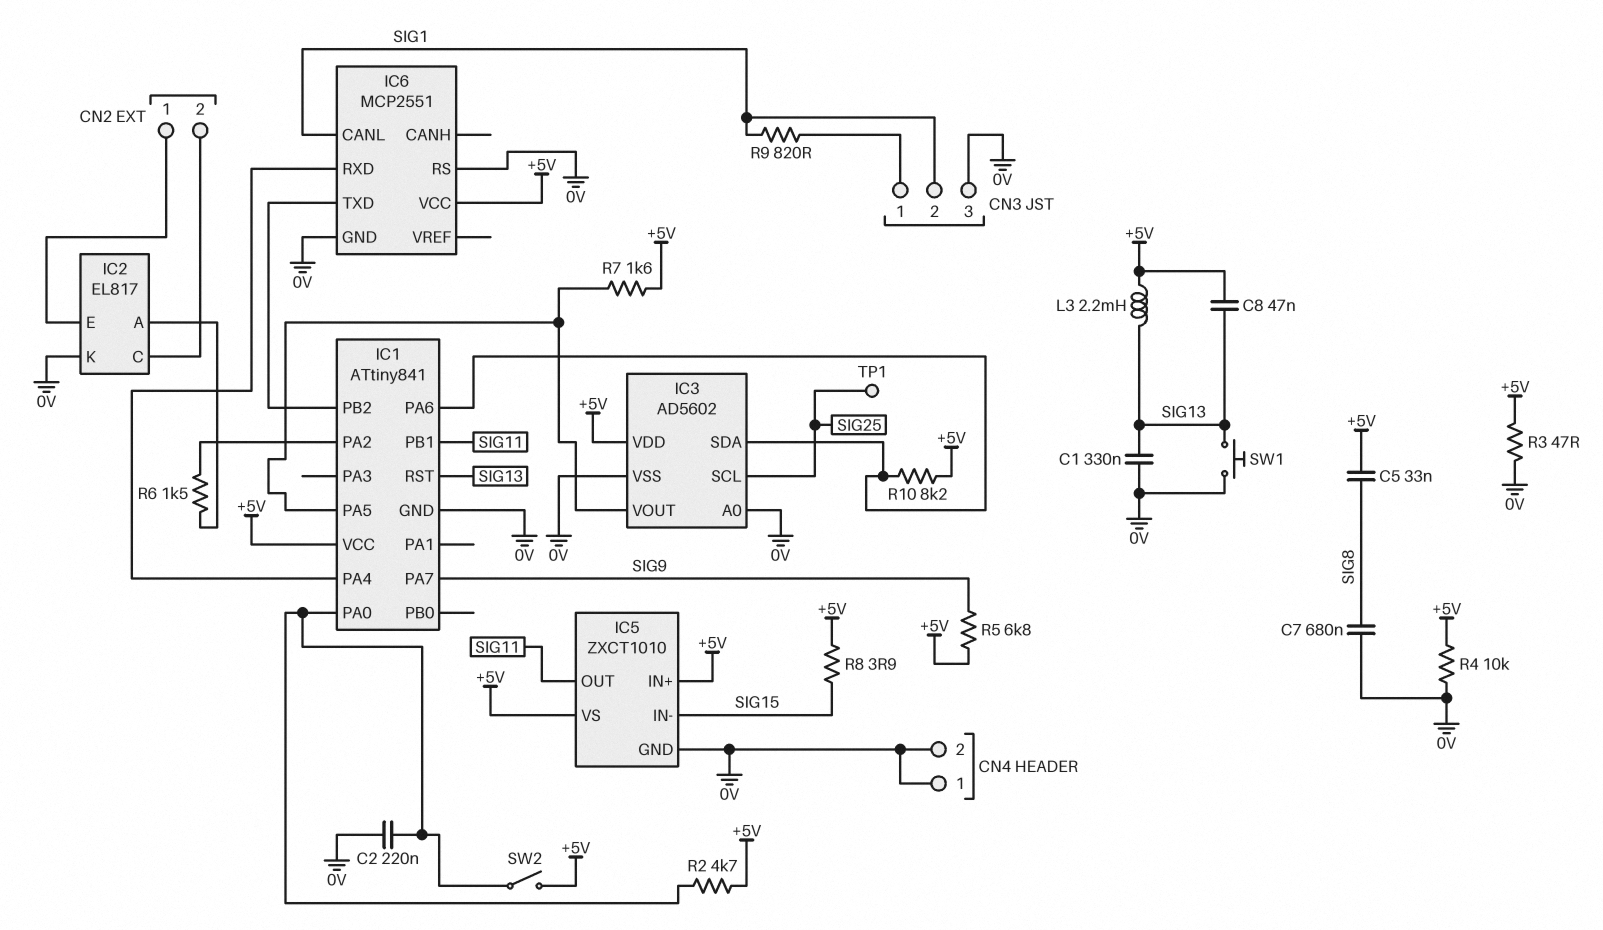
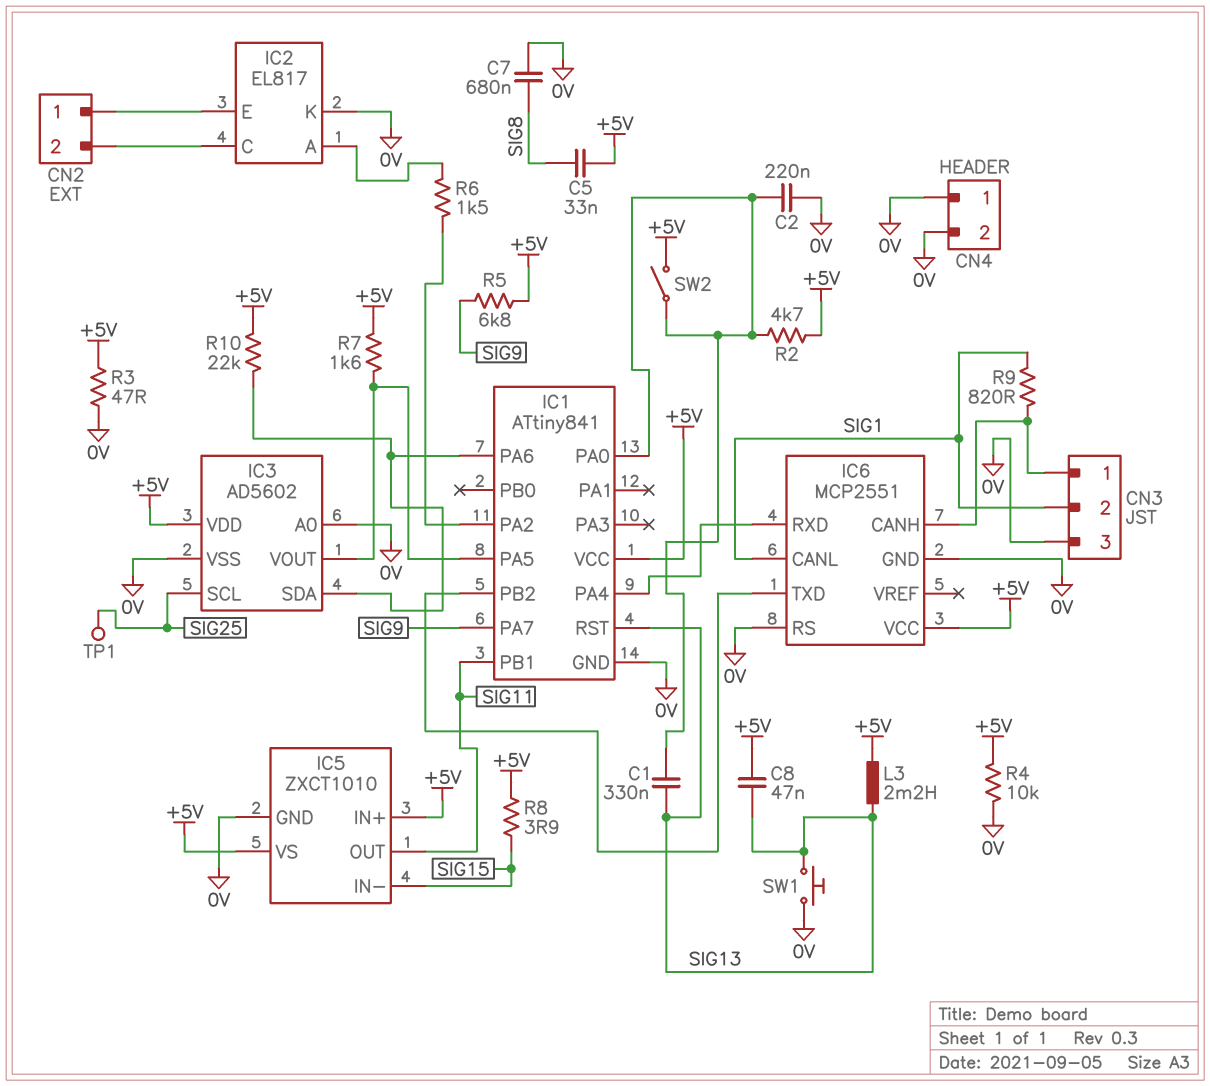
C1: 330nF (0V, SIG13) -> 330nF (IC1/PA0, SIG13)
IC6 pin CANH: none -> CN3/1
R10: 8.2k (+5V, IC1/PA6) -> 22k (+5V, IC1/PA6)

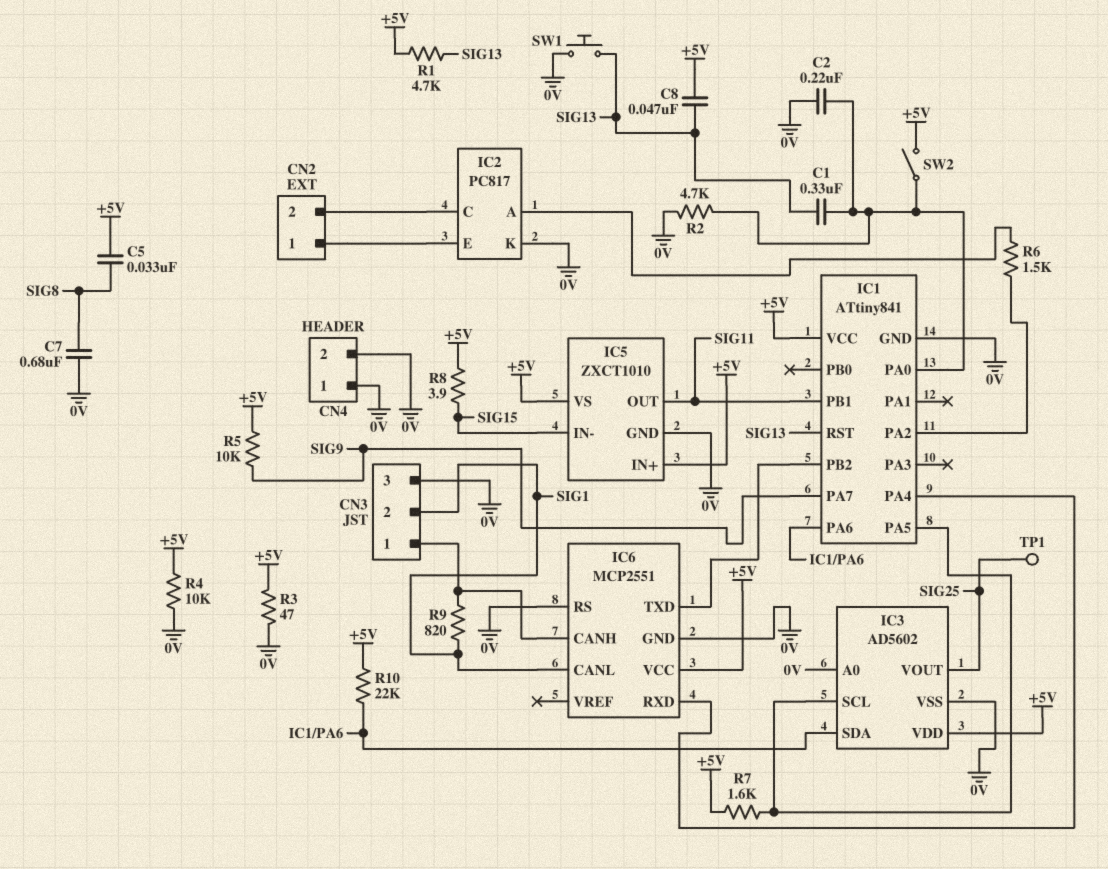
IC2: EL817 -> PC817
IC3 pin SCL: SIG25 -> IC1/PA5
IC3 pin VOUT: IC1/PA5 -> SIG25
L3: 2.2mH (+5V, SIG13) -> none
R1: none -> 4.7k (+5V, SIG13)
R2: 4.7k (+5V, IC1/PA0) -> 4.7k (0V, IC1/PA0)
R5: 6.8k (+5V, SIG9) -> 10k (+5V, SIG9)

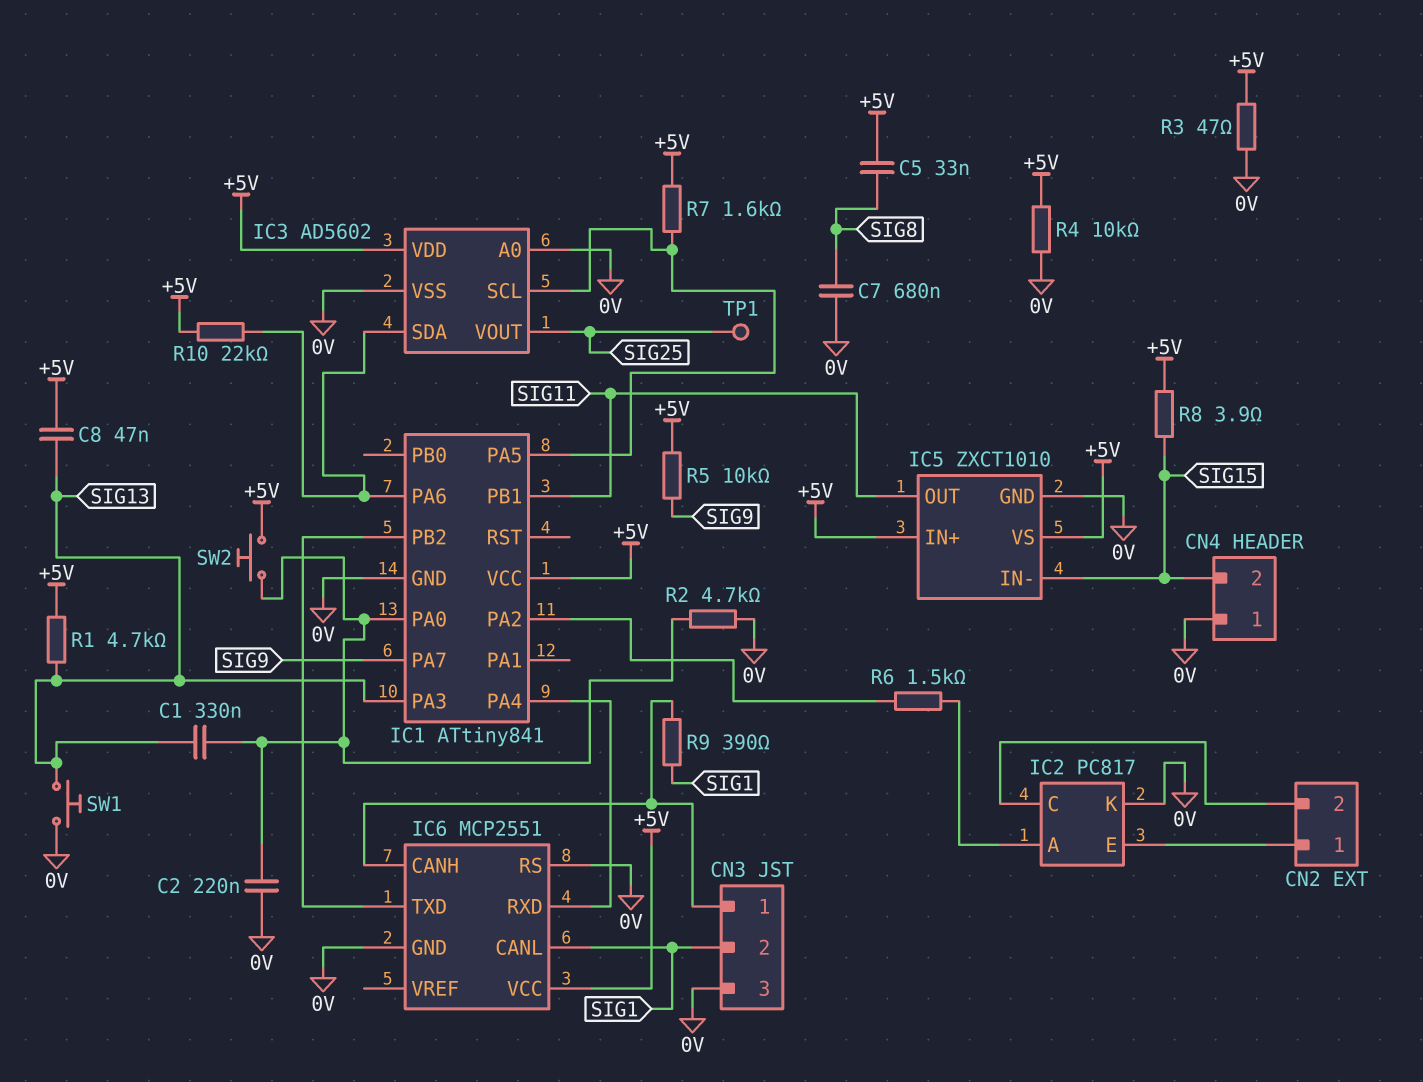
CN4 pin 2: 0V -> SIG15
IC1 pin PA3: none -> SIG13
IC1 pin RST: SIG13 -> none
R9: 820 (CN3/1, SIG1) -> 390 (CN3/1, SIG1)
SW2: switch (+5V, IC1/PA0) -> button (+5V, IC1/PA0)

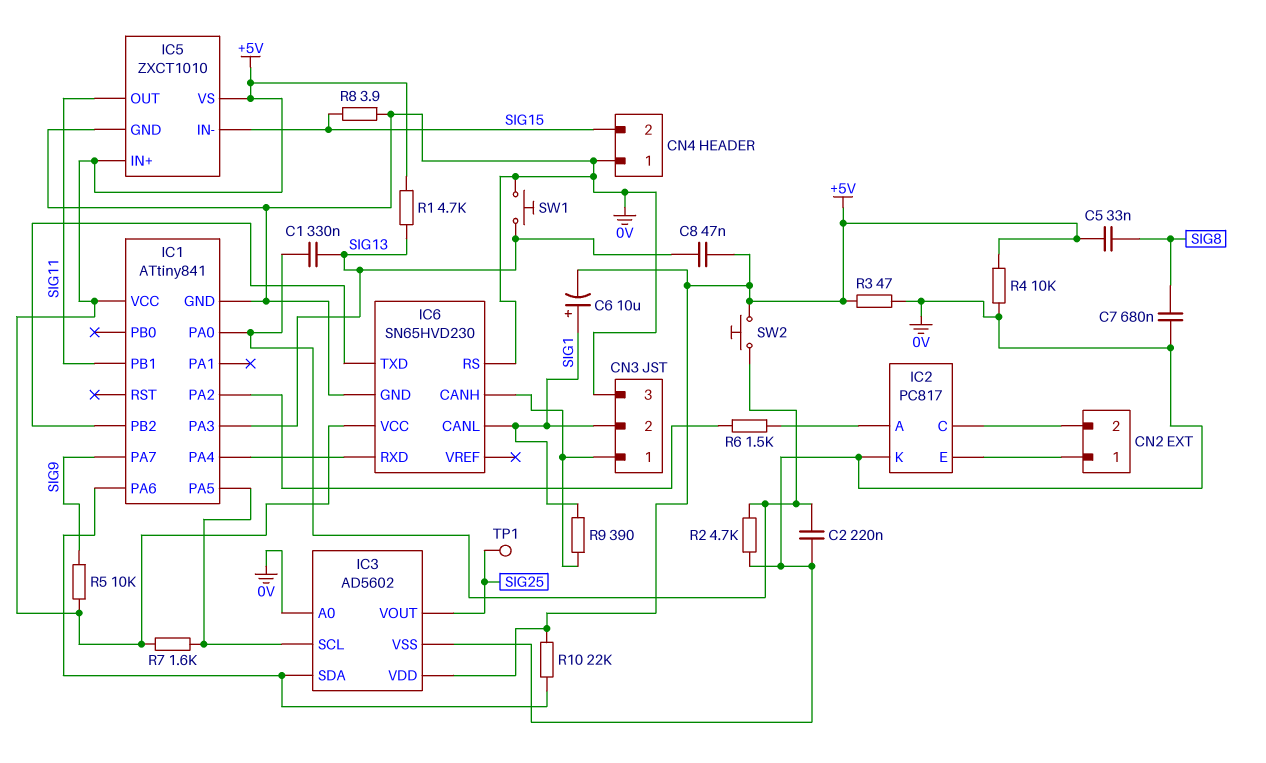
C6: none -> 10uF (plus SIG1, minus +5V)
IC6: MCP2551 -> SN65HVD230
R8: 3.9 (+5V, SIG15) -> 3.9 (0V, SIG15)

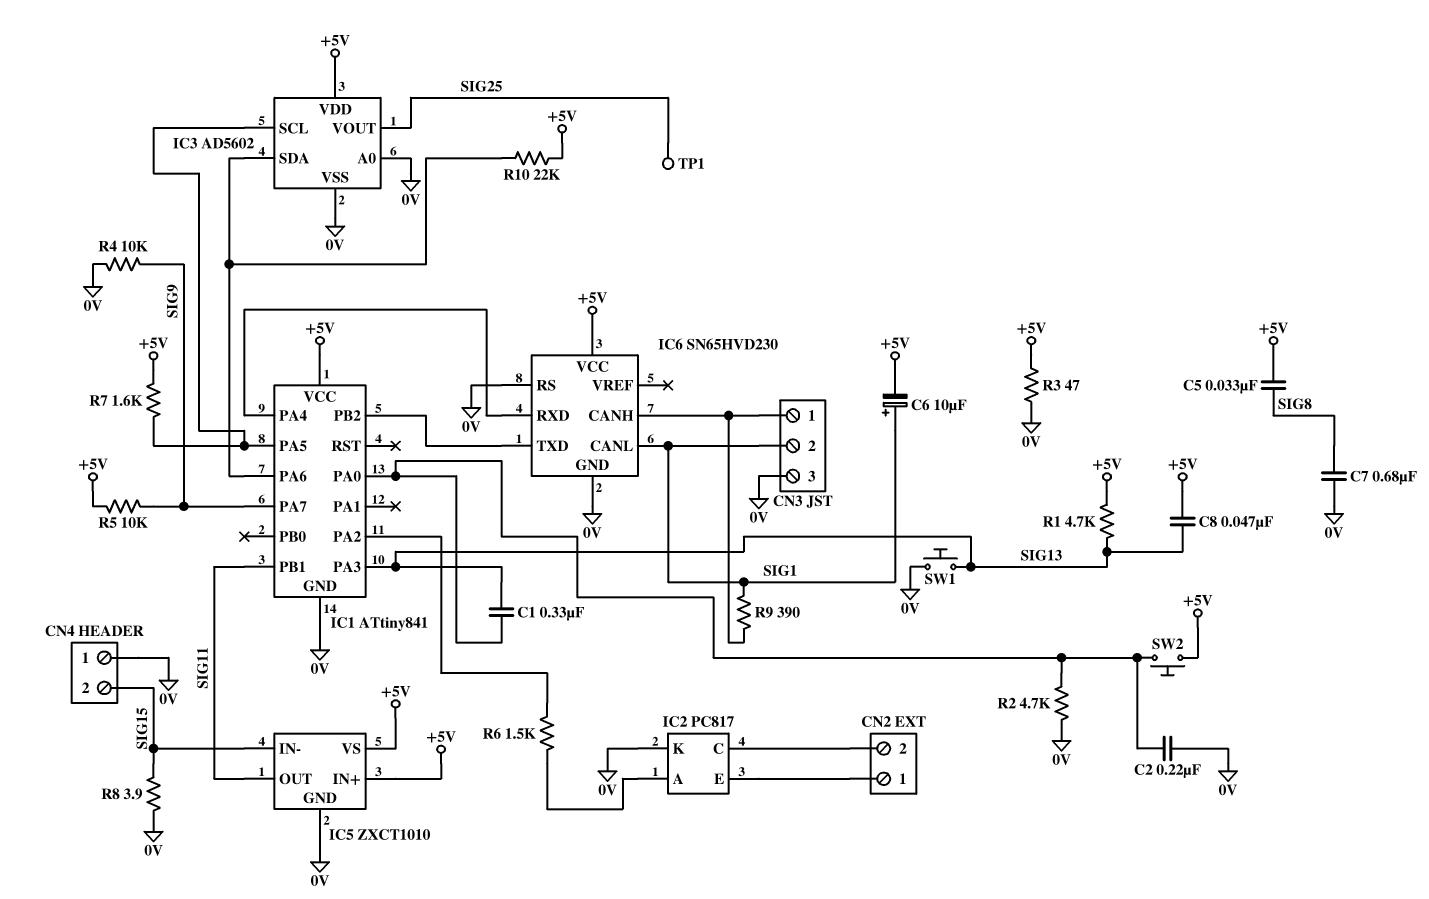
R4: 10k (+5V, 0V) -> 10k (0V, SIG9)

